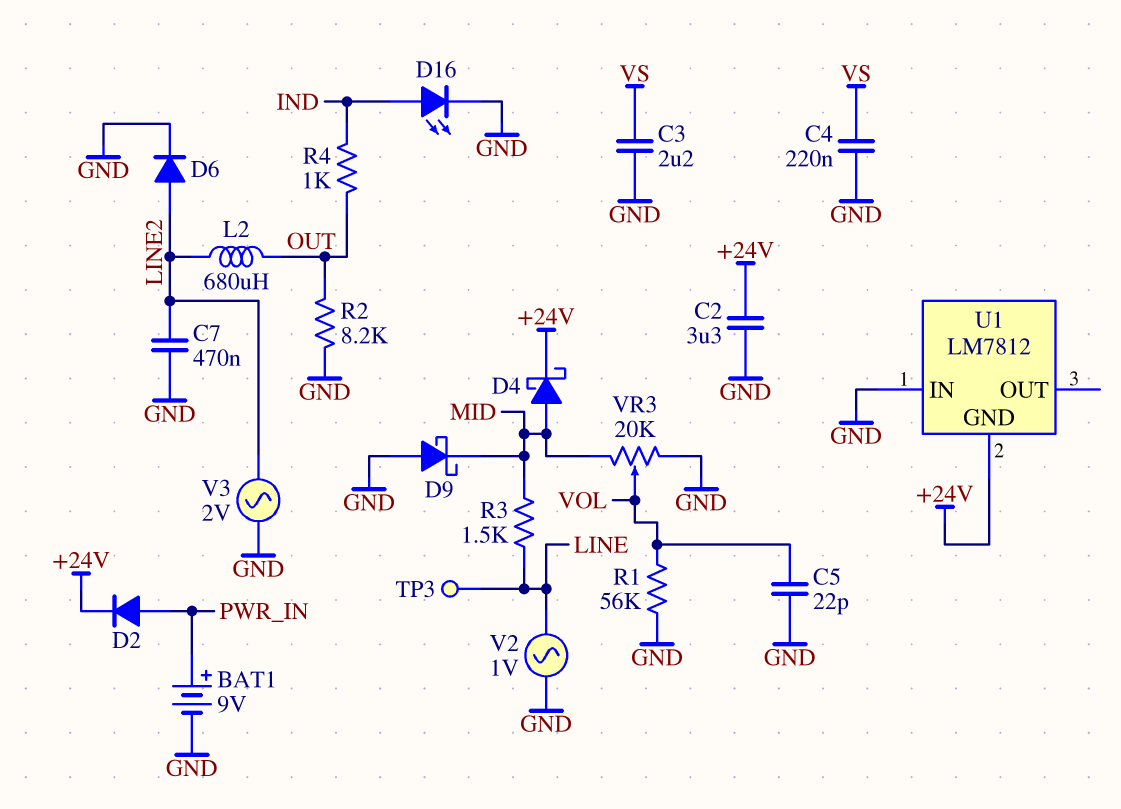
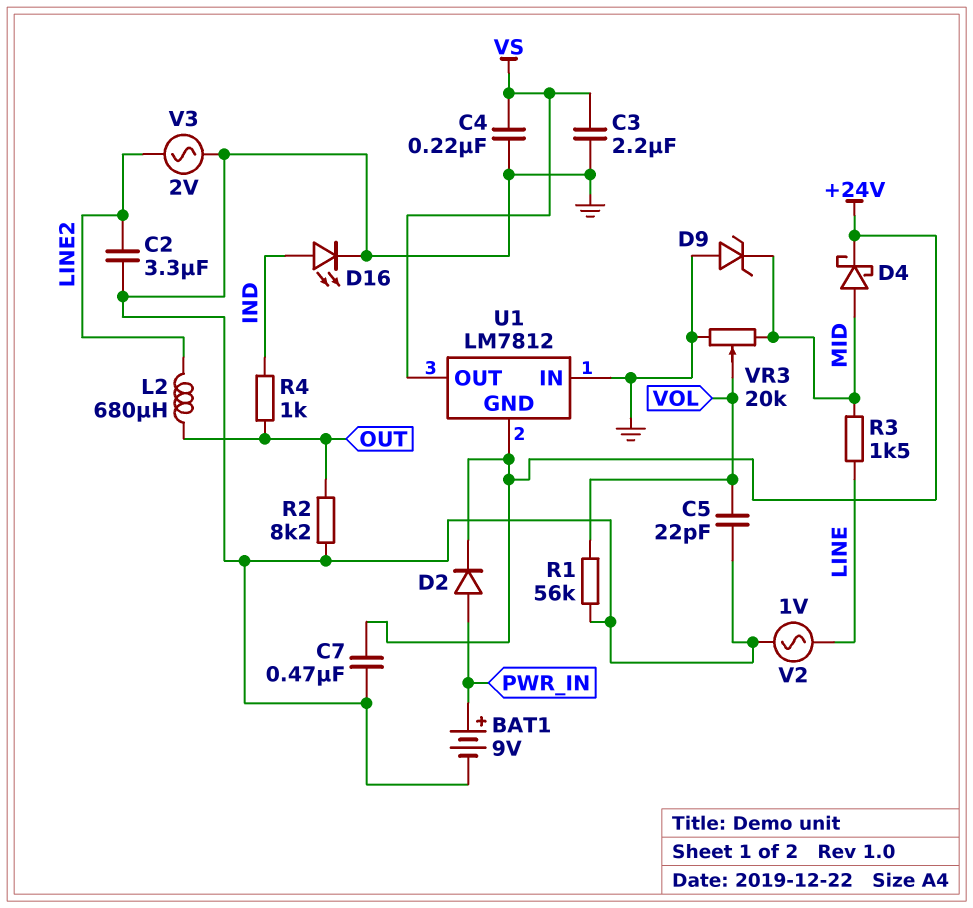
C2: 3.3uF (+24V, GND) -> 3.3uF (GND, LINE2)
C7: 470nF (GND, LINE2) -> 470nF (+24V, GND)
D6: diode (A LINE2, K GND) -> none
D9: schottky (A GND, K MID) -> zener (A GND, K MID)
TP3: test point (LINE) -> none
U1 pin OUT: none -> VS

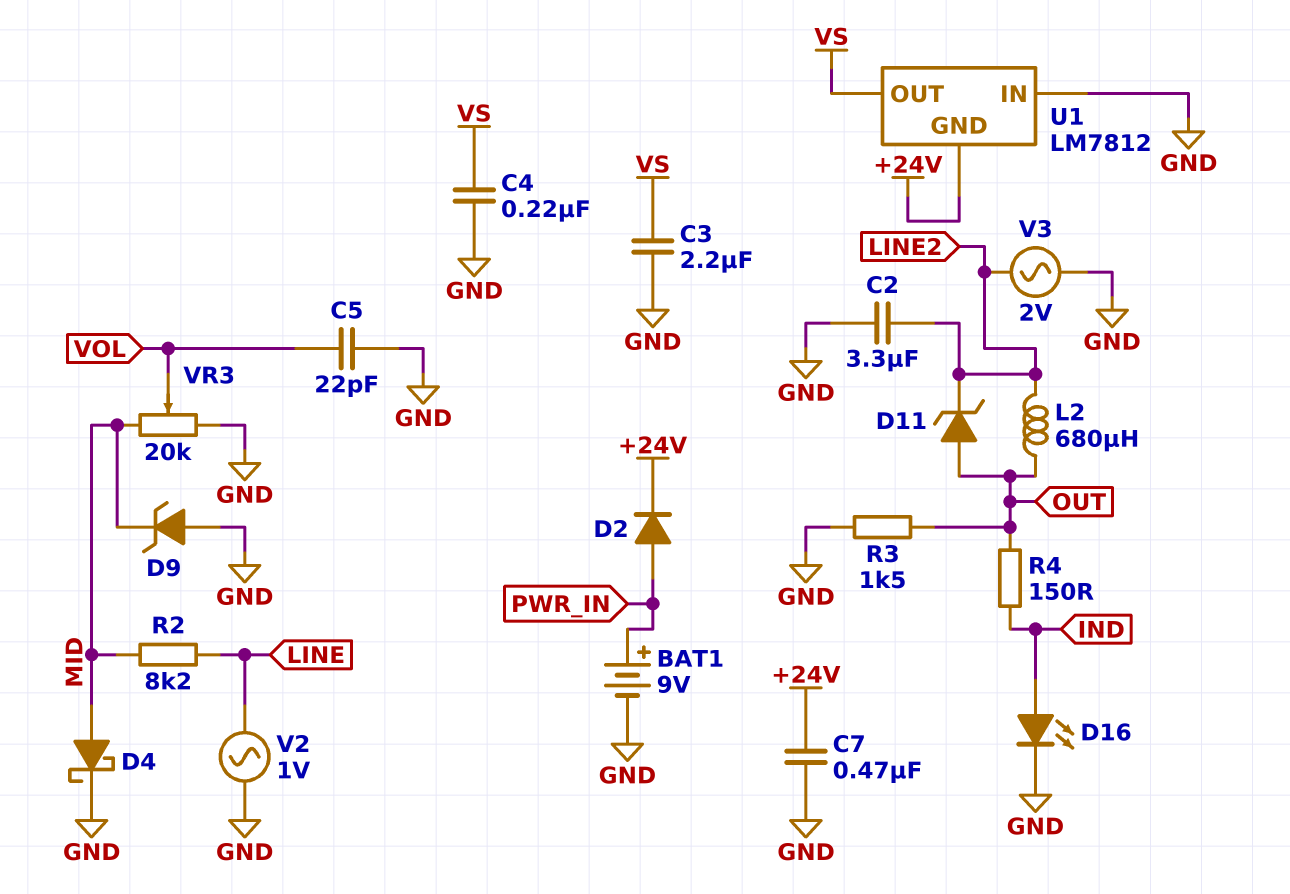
D4: schottky (A MID, K +24V) -> schottky (A MID, K GND)
D11: none -> zener (A OUT, K LINE2)
R1: 56k (GND, VOL) -> none
R2: 8.2k (GND, OUT) -> 8.2k (LINE, MID)
R3: 1.5k (LINE, MID) -> 1.5k (GND, OUT)
R4: 1k (IND, OUT) -> 150 (IND, OUT)

